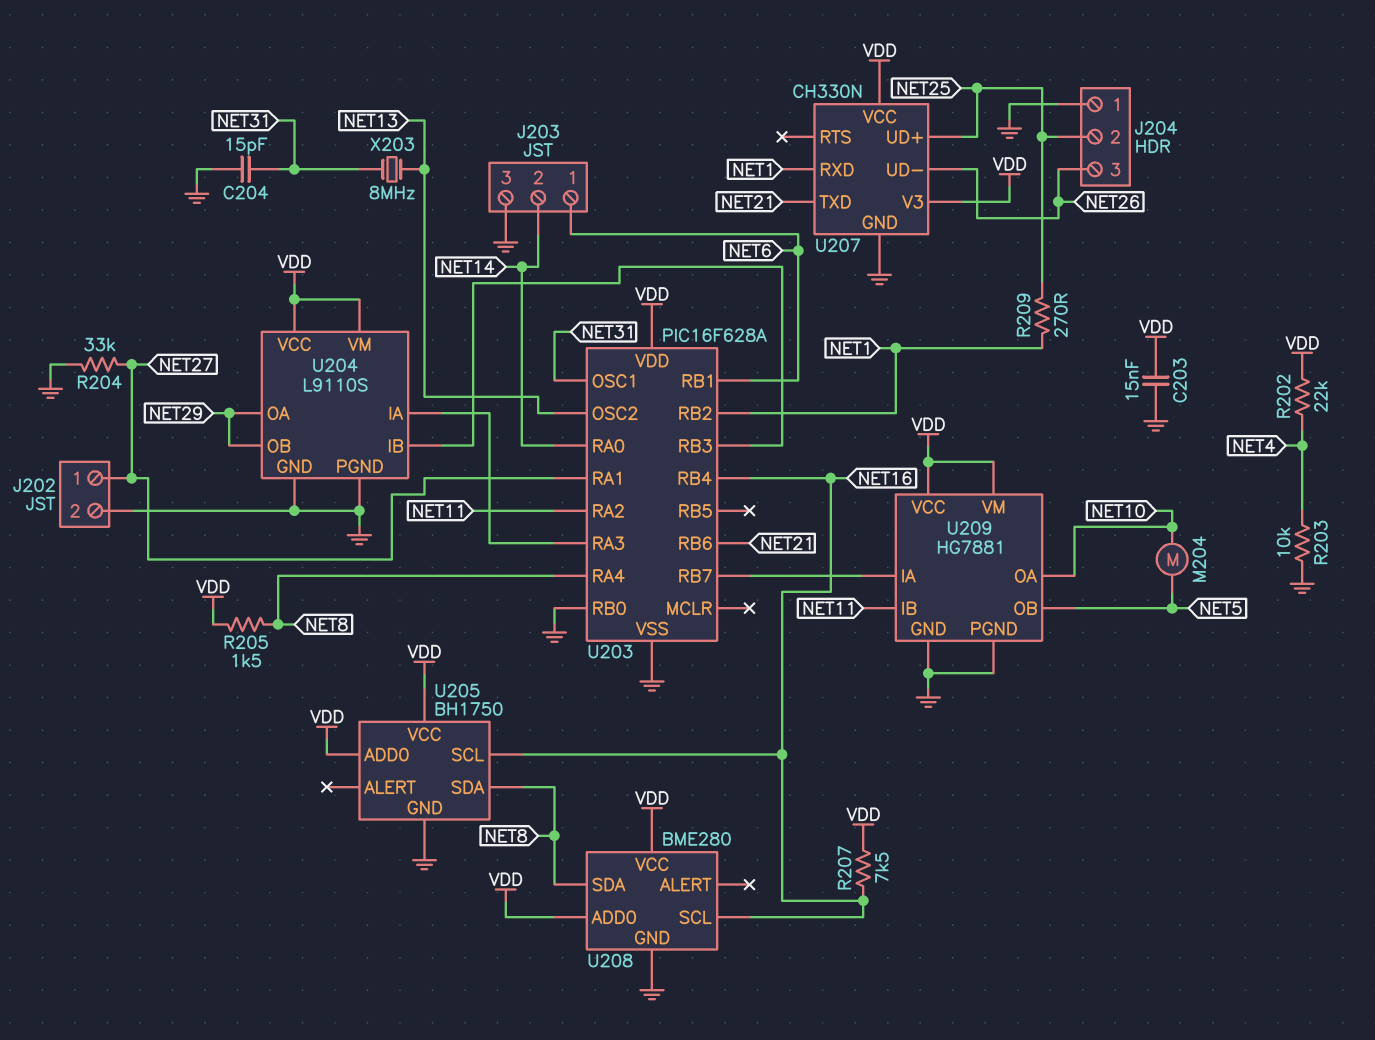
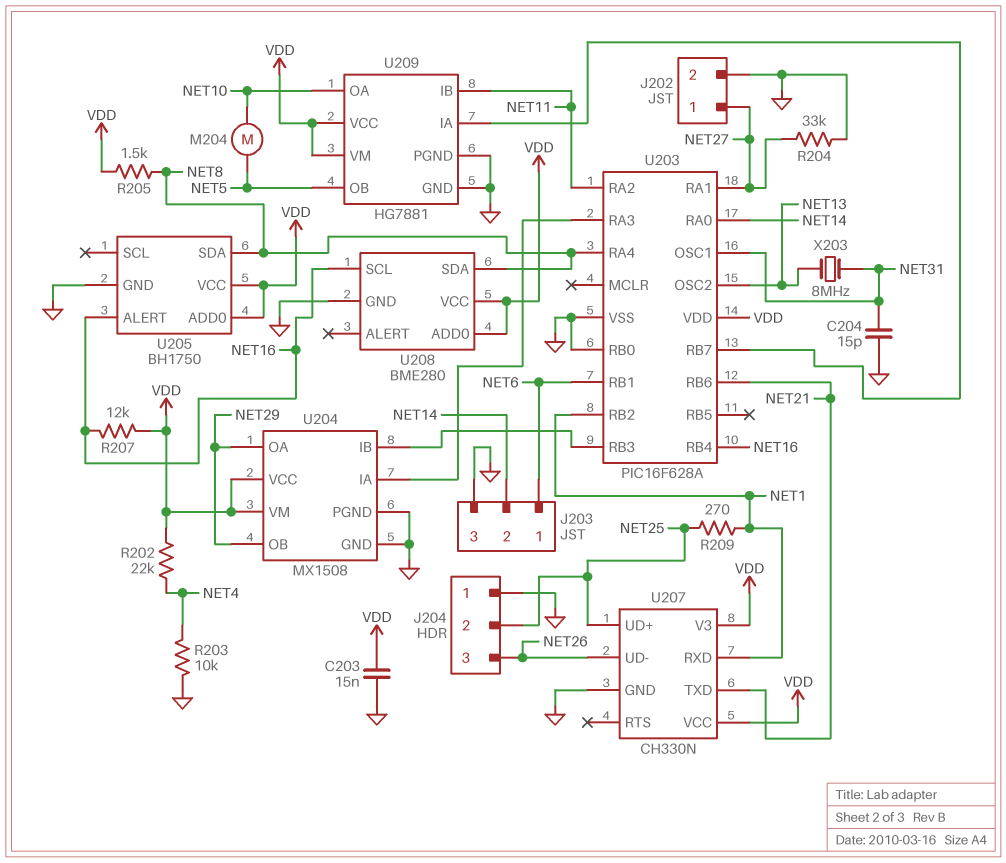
R207: 7.5k (NET16, VDD) -> 12k (NET16, VDD)
U204: L9110S -> MX1508
U205 pin ALERT: none -> NET16
U205 pin SCL: NET16 -> none

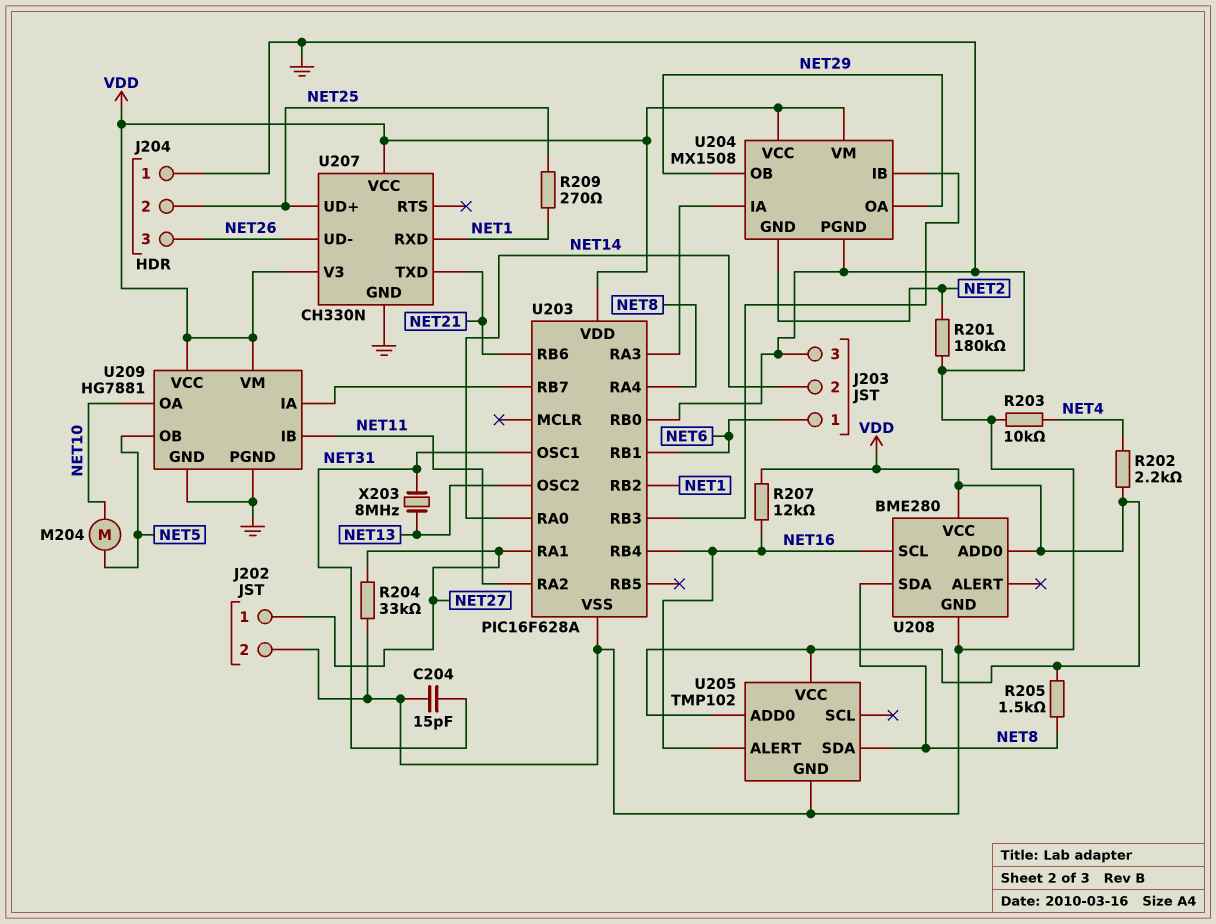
C203: 15nF (GND, VDD) -> none
R201: none -> 180k (GND, NET2)
R202: 22k (NET4, VDD) -> 2.2k (NET4, VDD)
U204 pin GND: GND -> NET2
U205: BH1750 -> TMP102

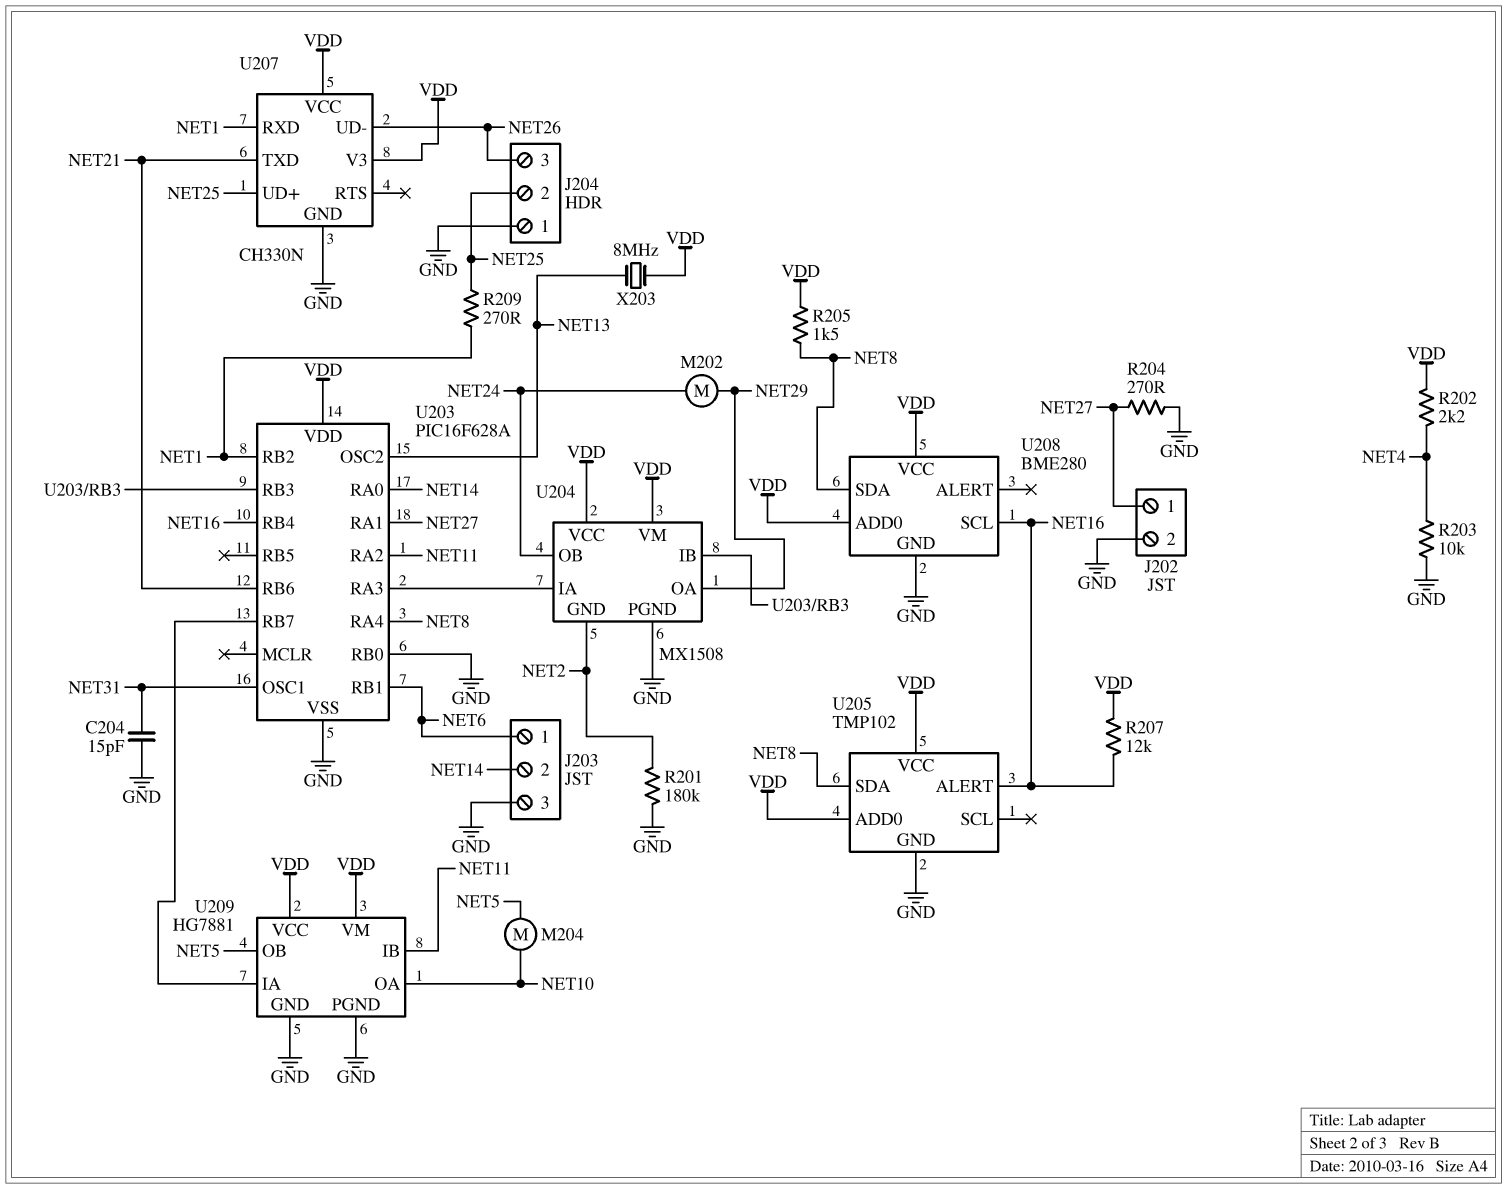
M202: none -> motor (NET24, NET29)
R204: 33k (GND, NET27) -> 270 (GND, NET27)
U204 pin OB: NET29 -> NET24
X203: 8MHz (NET13, NET31) -> 8MHz (NET13, VDD)

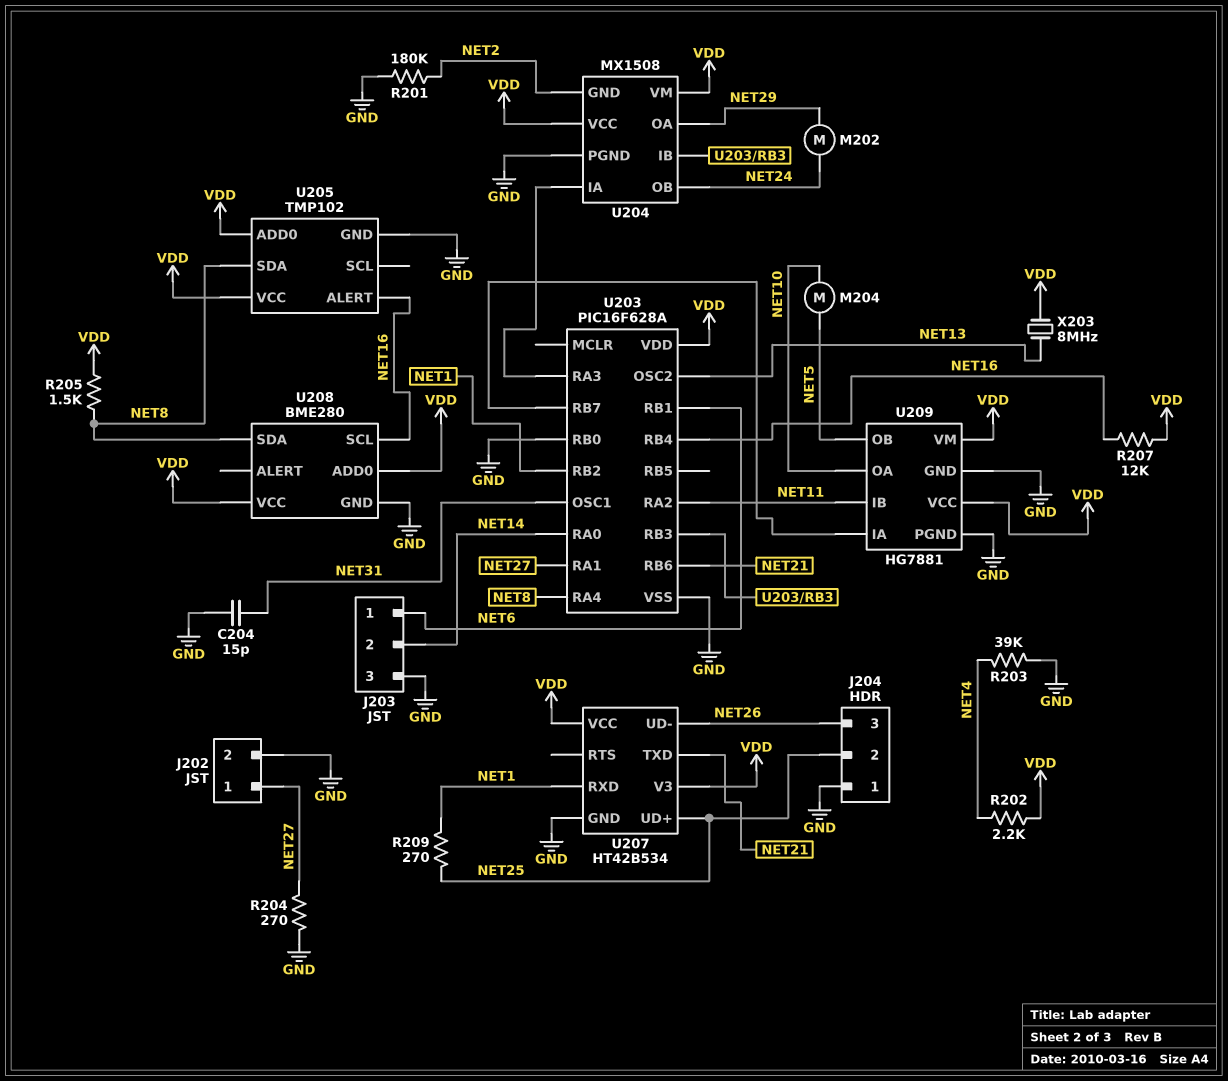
R203: 10k (GND, NET4) -> 39k (GND, NET4)
U207: CH330N -> HT42B534

